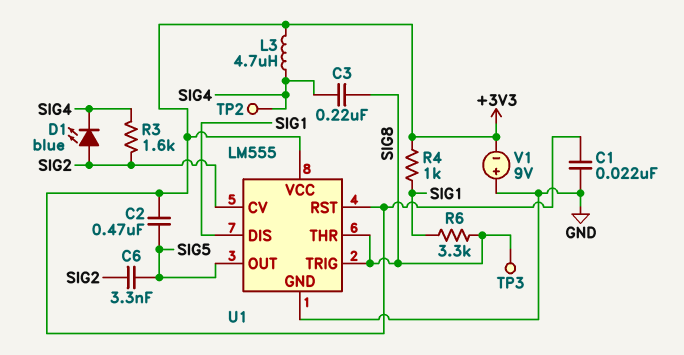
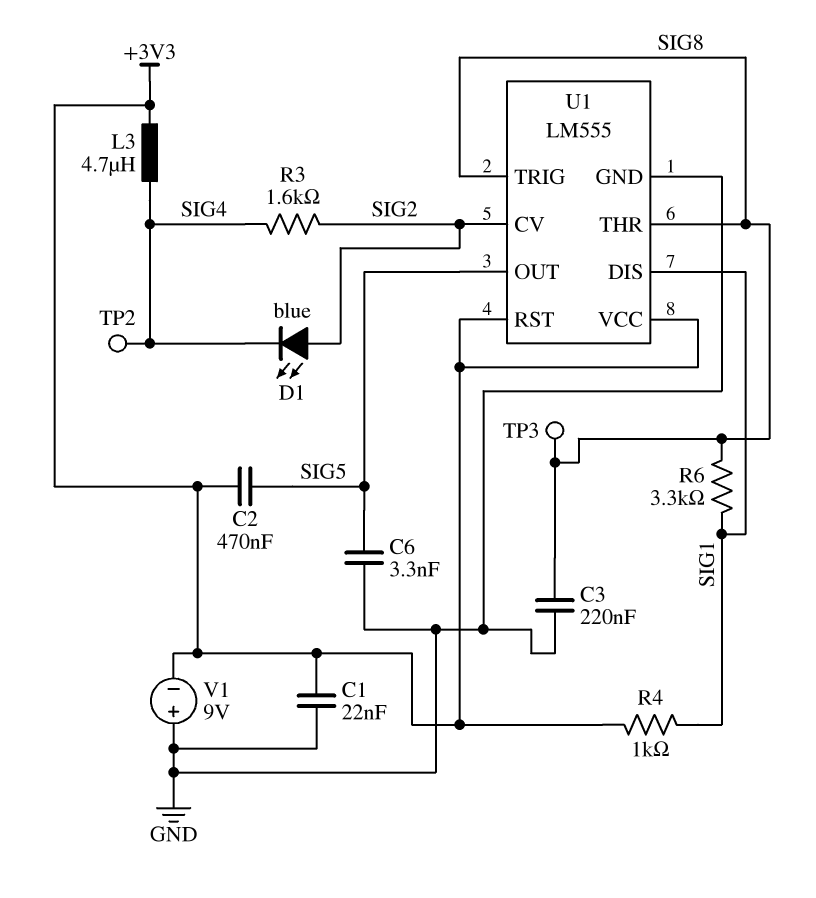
C3: 220nF (SIG4, SIG8) -> 220nF (GND, SIG8)
C6: 3.3nF (SIG2, SIG5) -> 3.3nF (GND, SIG5)

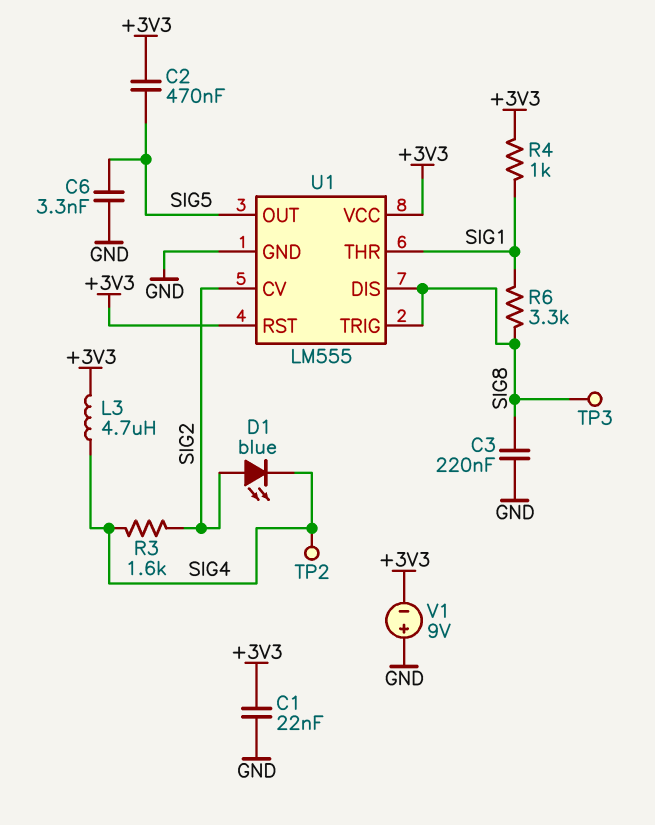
U1 pin DIS: SIG1 -> SIG8
U1 pin THR: SIG8 -> SIG1

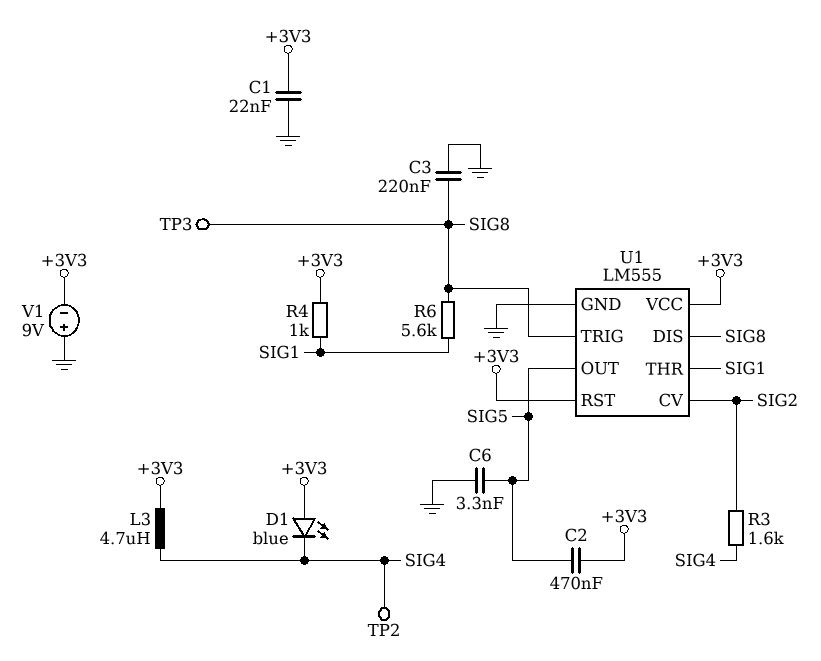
D1: LED blue (A SIG2, K SIG4) -> LED blue (A +3V3, K SIG4)
R6: 3.3k (SIG1, SIG8) -> 5.6k (SIG1, SIG8)

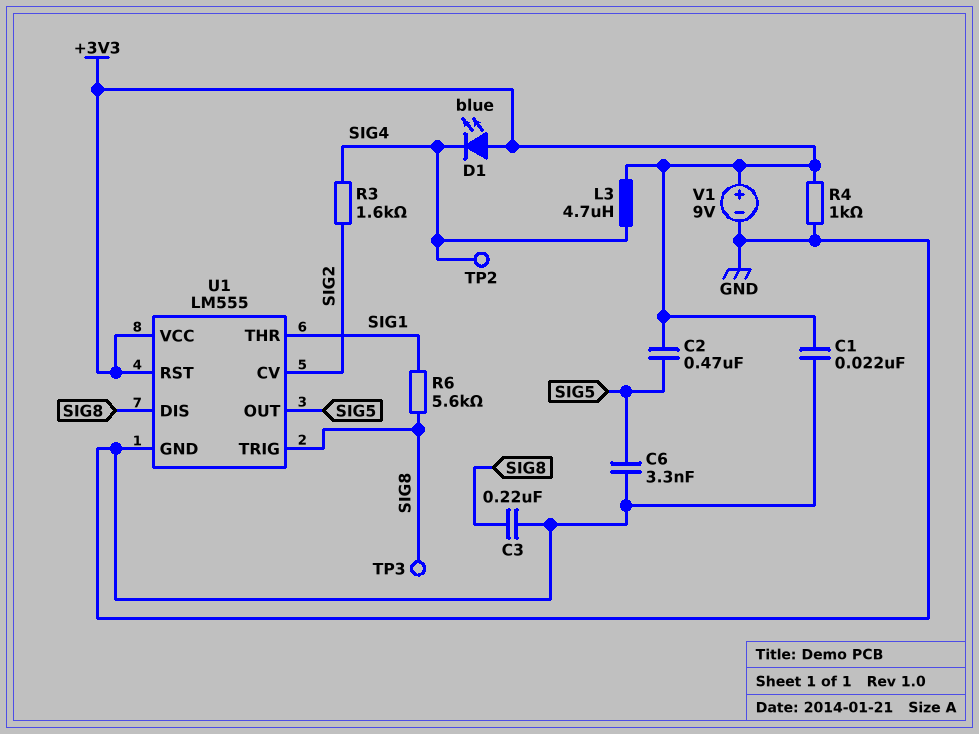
R4: 1k (+3V3, SIG1) -> 1k (+3V3, GND)
V1: 9V (plus GND, minus +3V3) -> 9V (plus +3V3, minus GND)

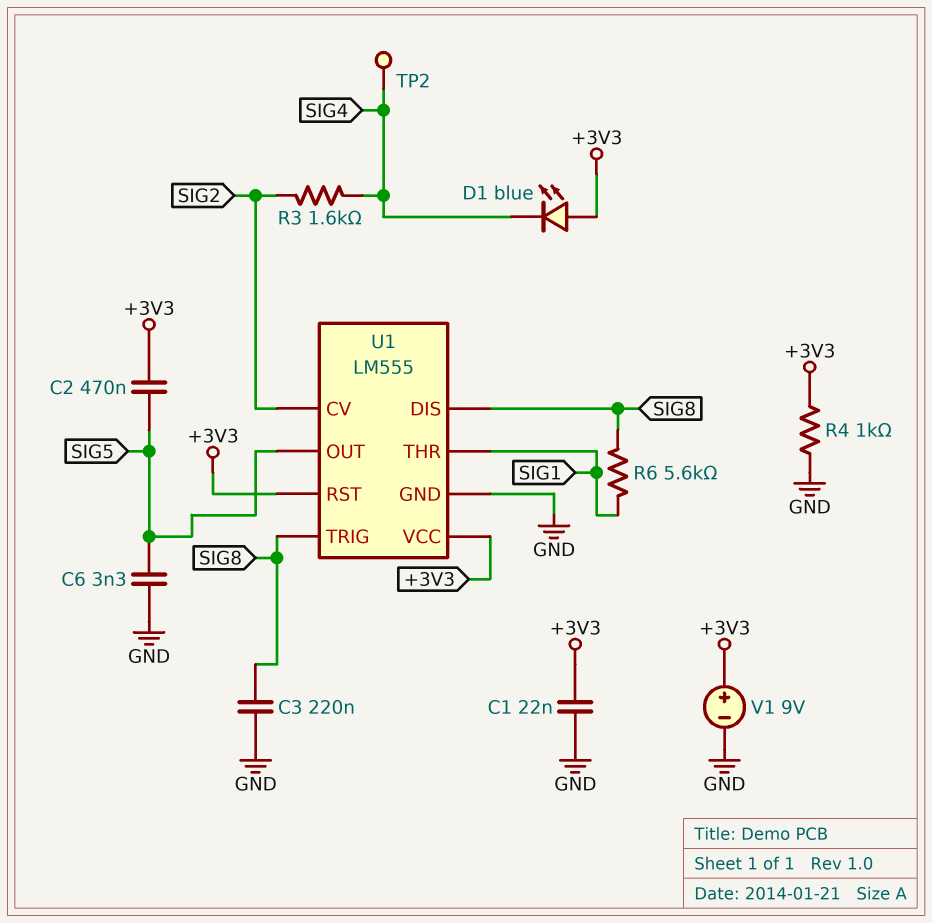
L3: 4.7uH (+3V3, SIG4) -> none
TP3: test point (SIG8) -> none

